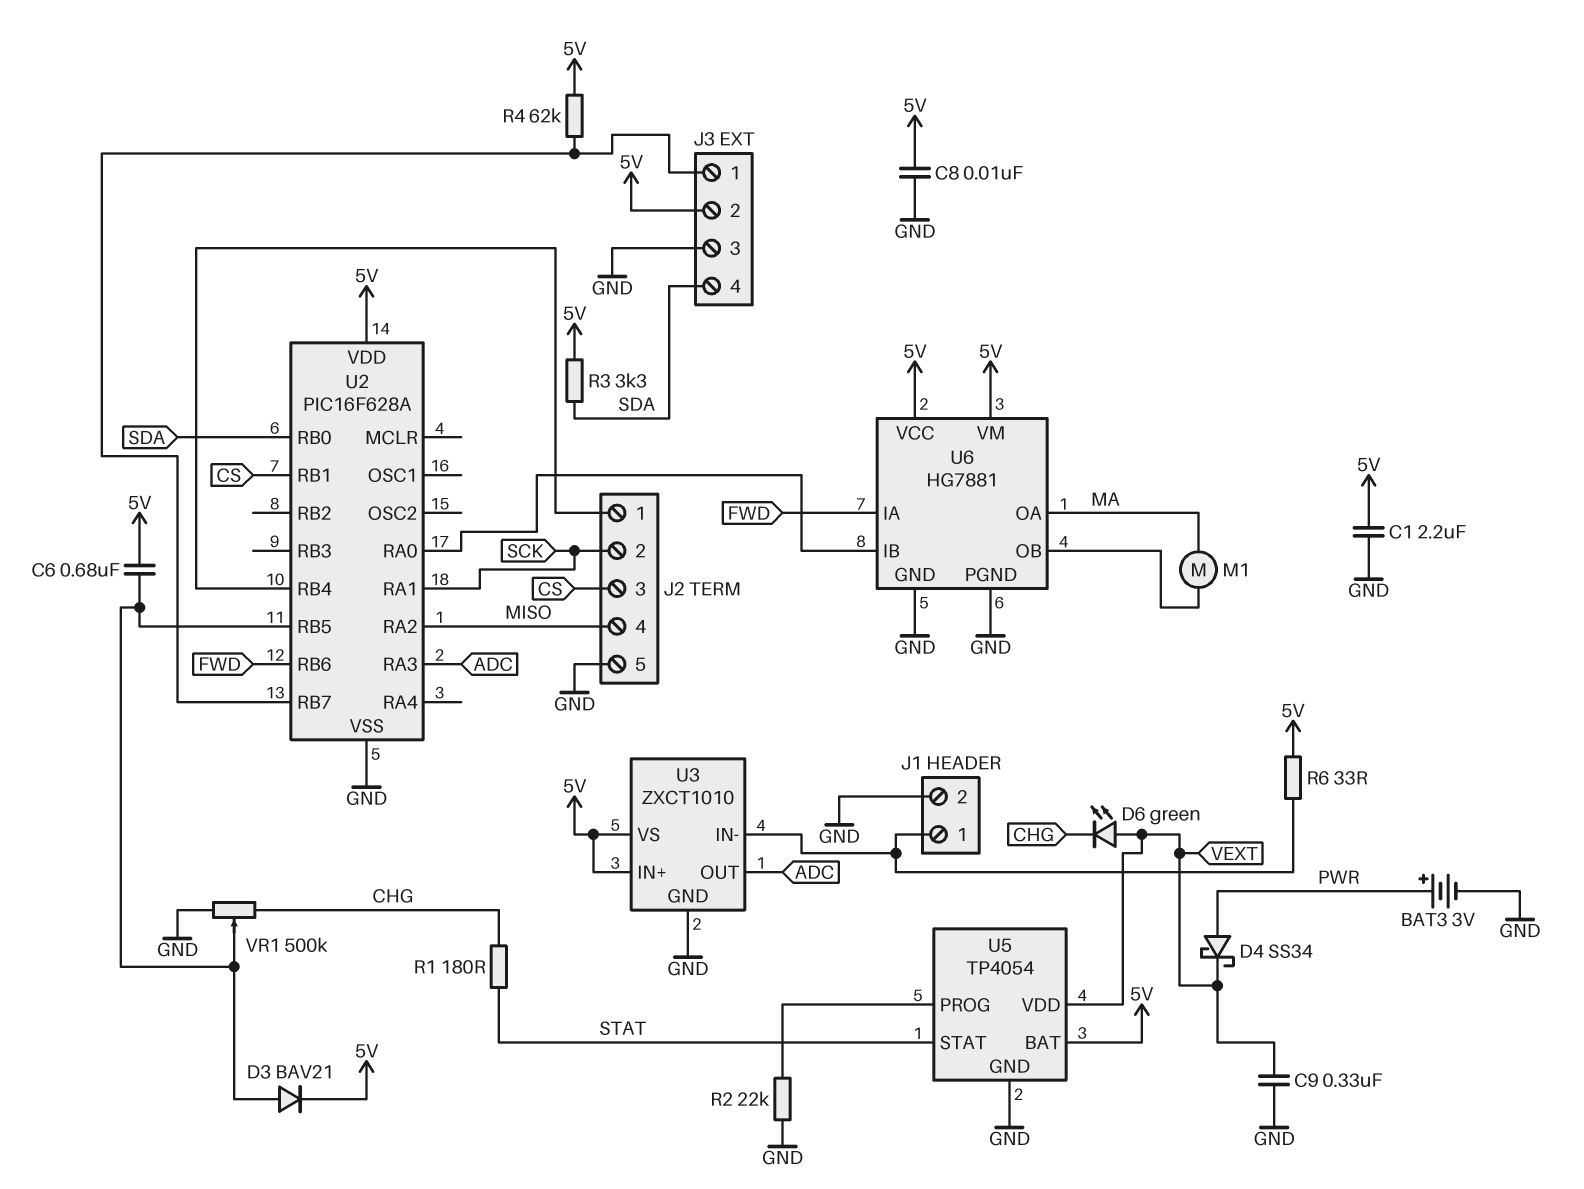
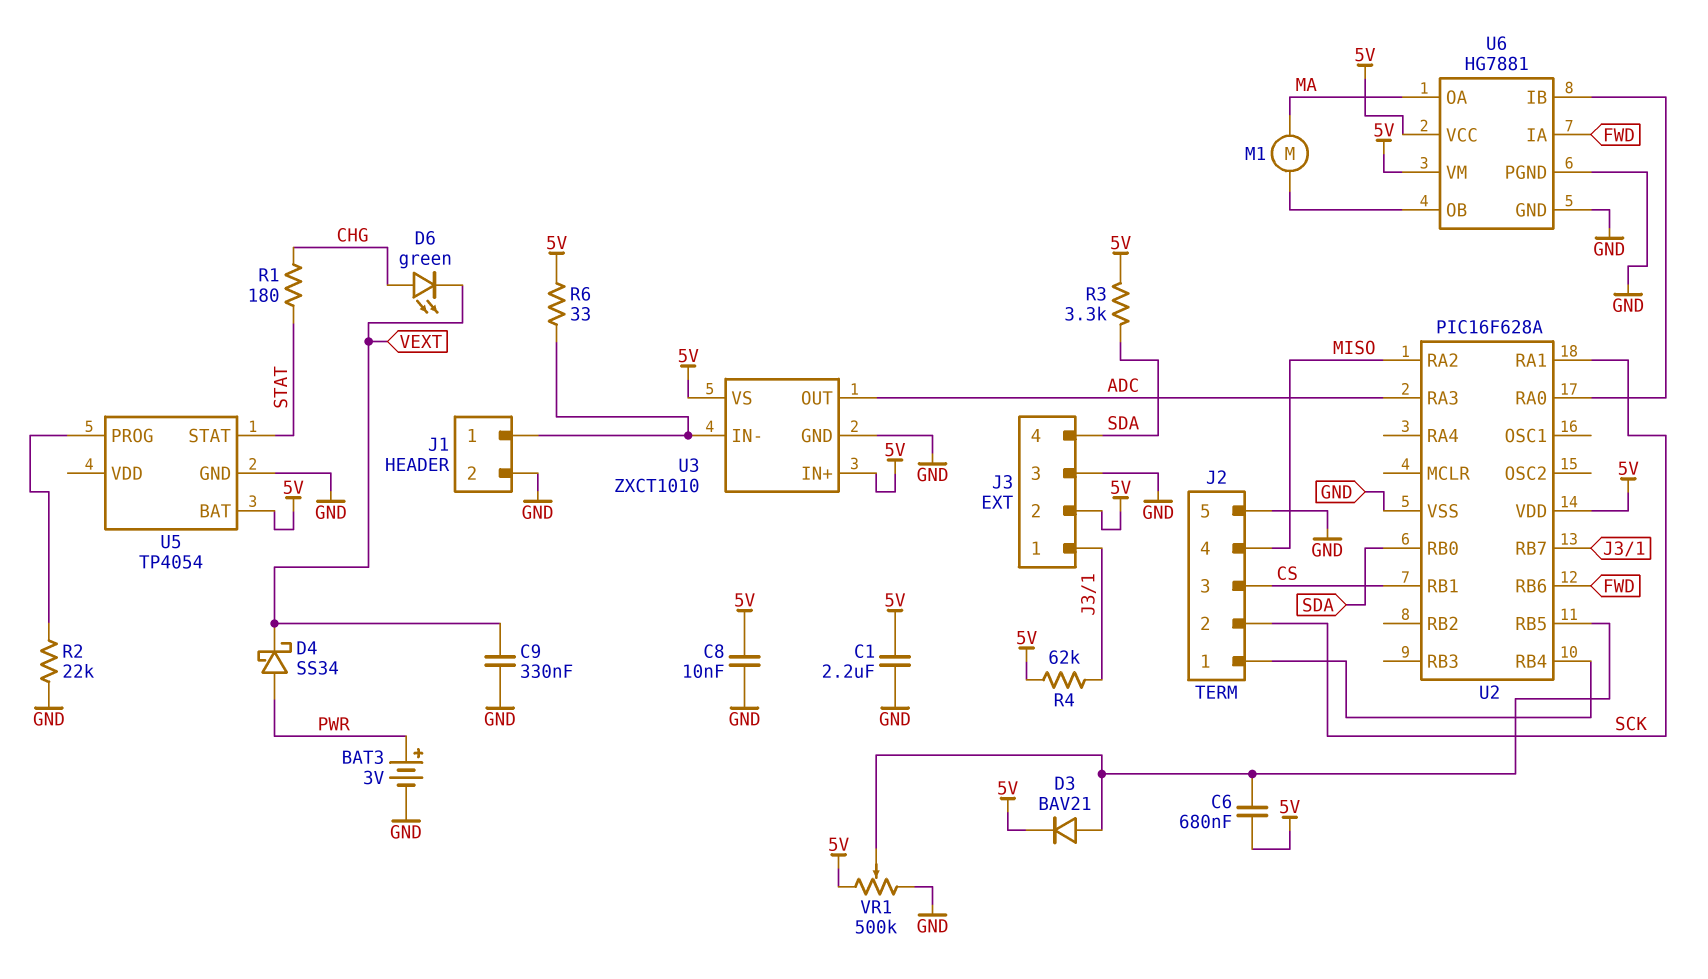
D6: LED green (A VEXT, K CHG) -> LED green (A CHG, K VEXT)
U5 pin VDD: VEXT -> none
VR1: 500k (CHG, GND, wiper U2/RB5) -> 500k (5V, GND, wiper U2/RB5)

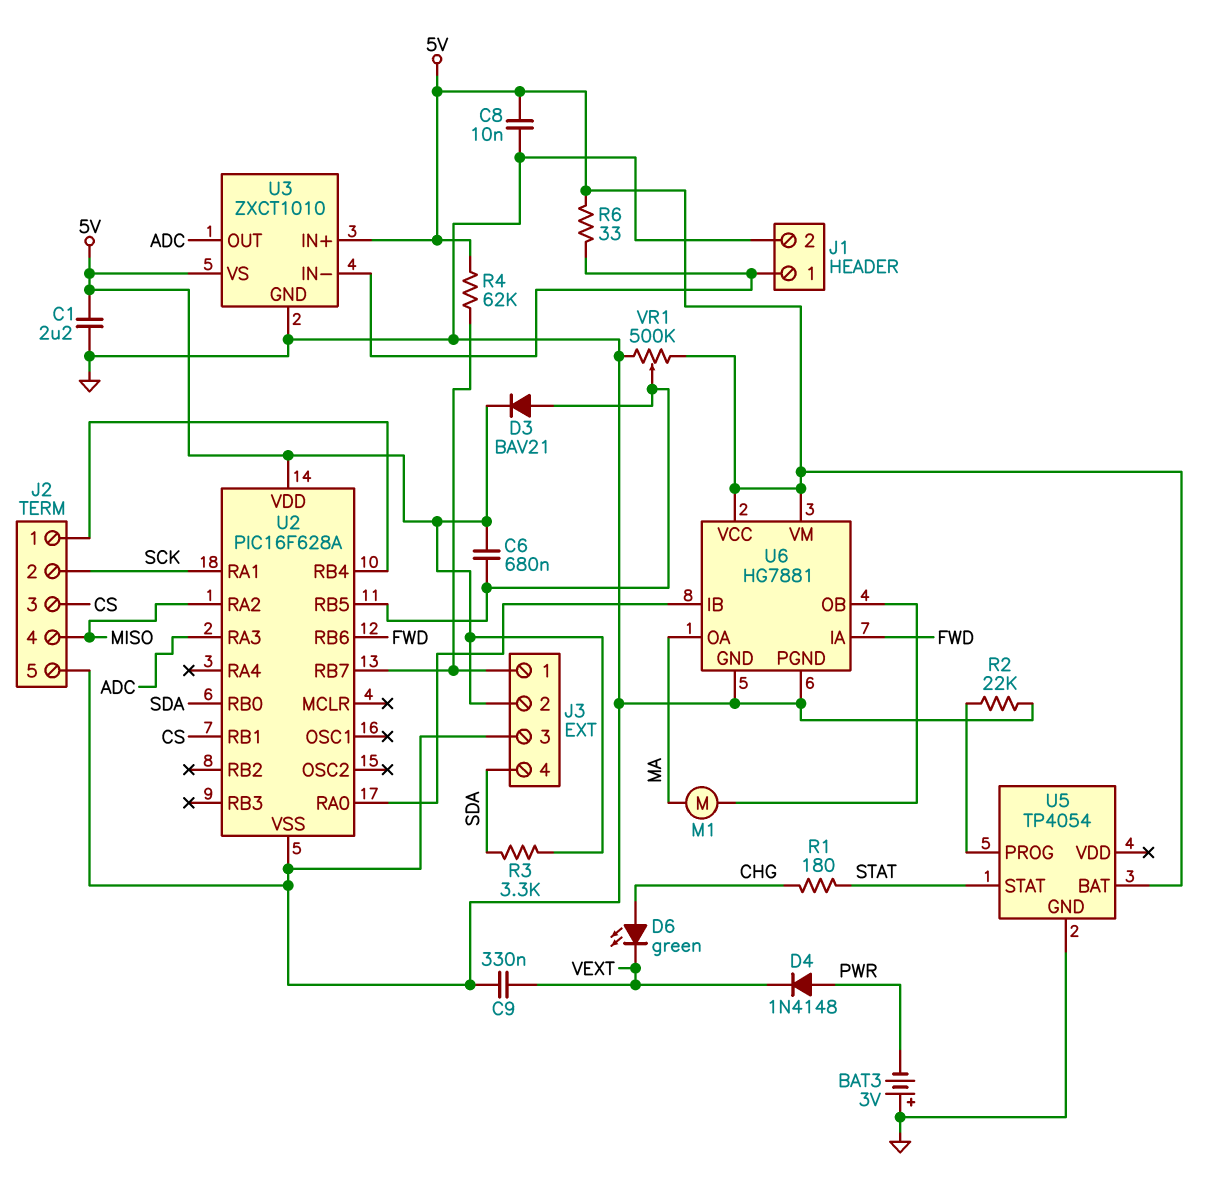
BAT3: 3V (plus PWR, minus GND) -> 3V (plus GND, minus PWR)
D4: schottky SS34 (A PWR, K VEXT) -> diode 1N4148 (A PWR, K VEXT)

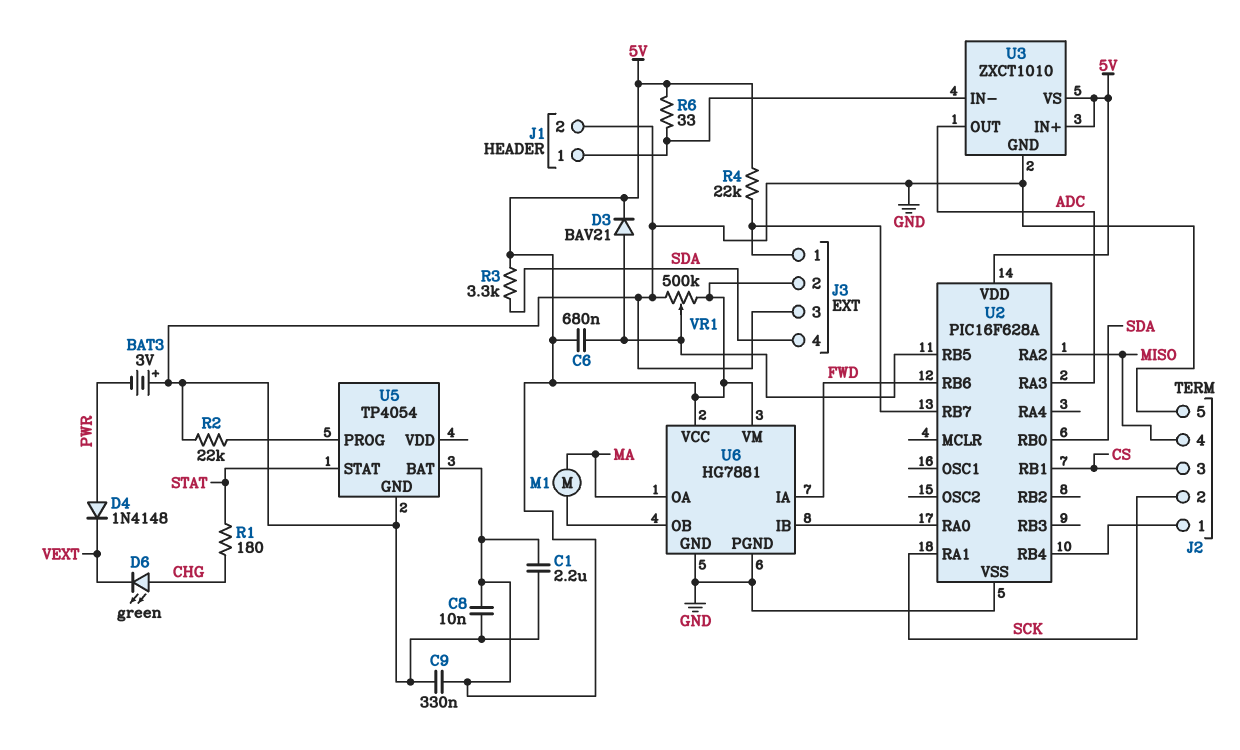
C9: 330nF (GND, VEXT) -> 330nF (5V, GND)
R4: 62k (5V, J3/1) -> 22k (5V, J3/1)

